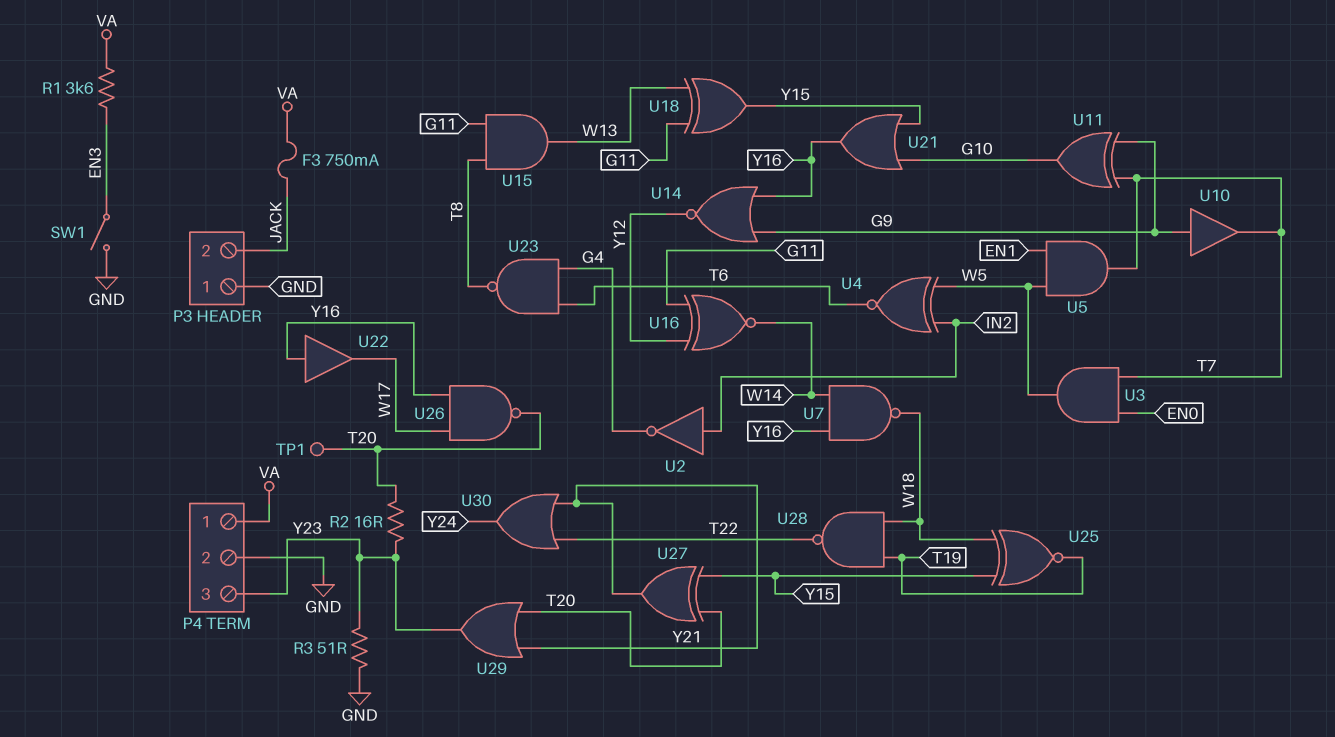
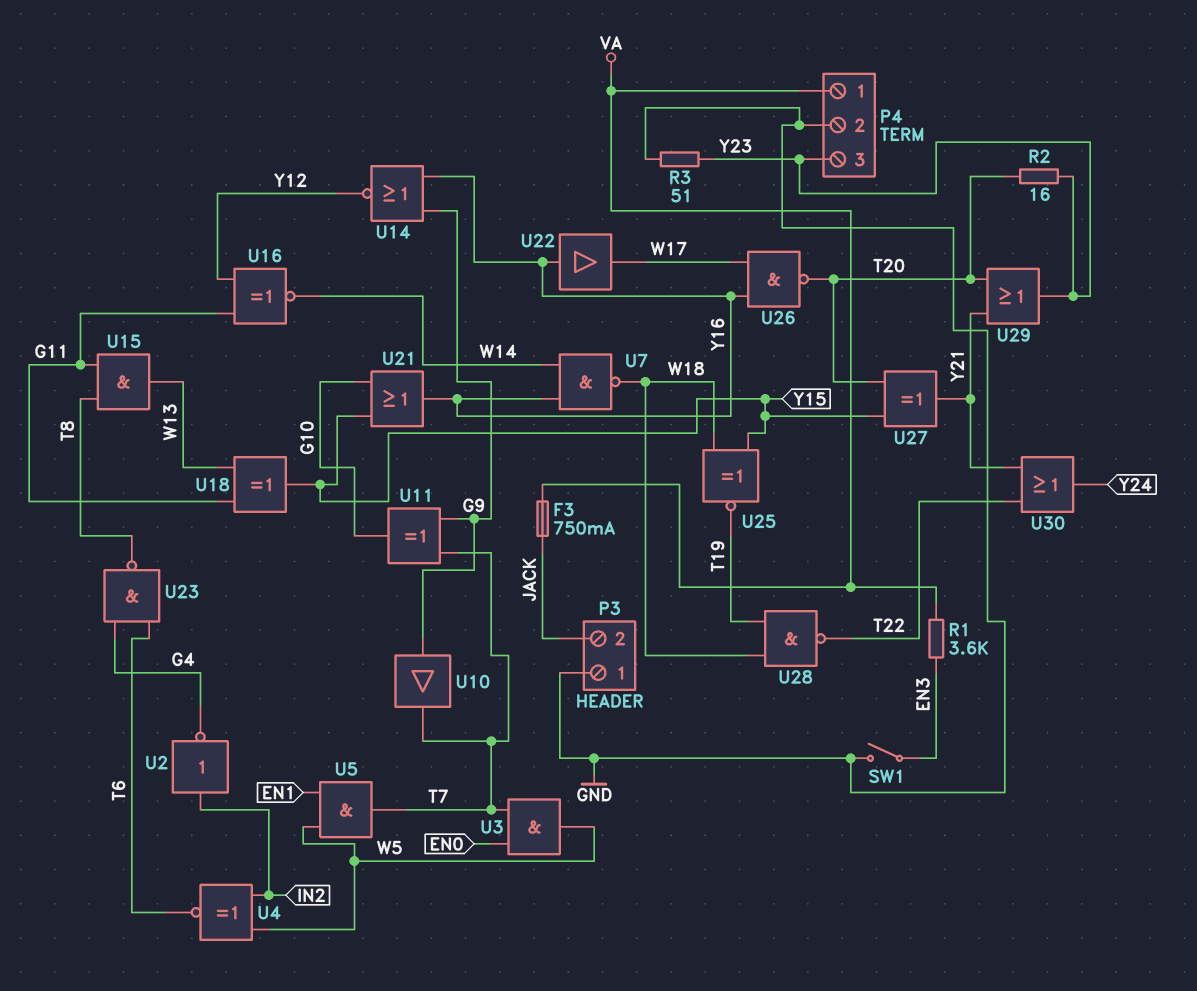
TP1: test point (T20) -> none

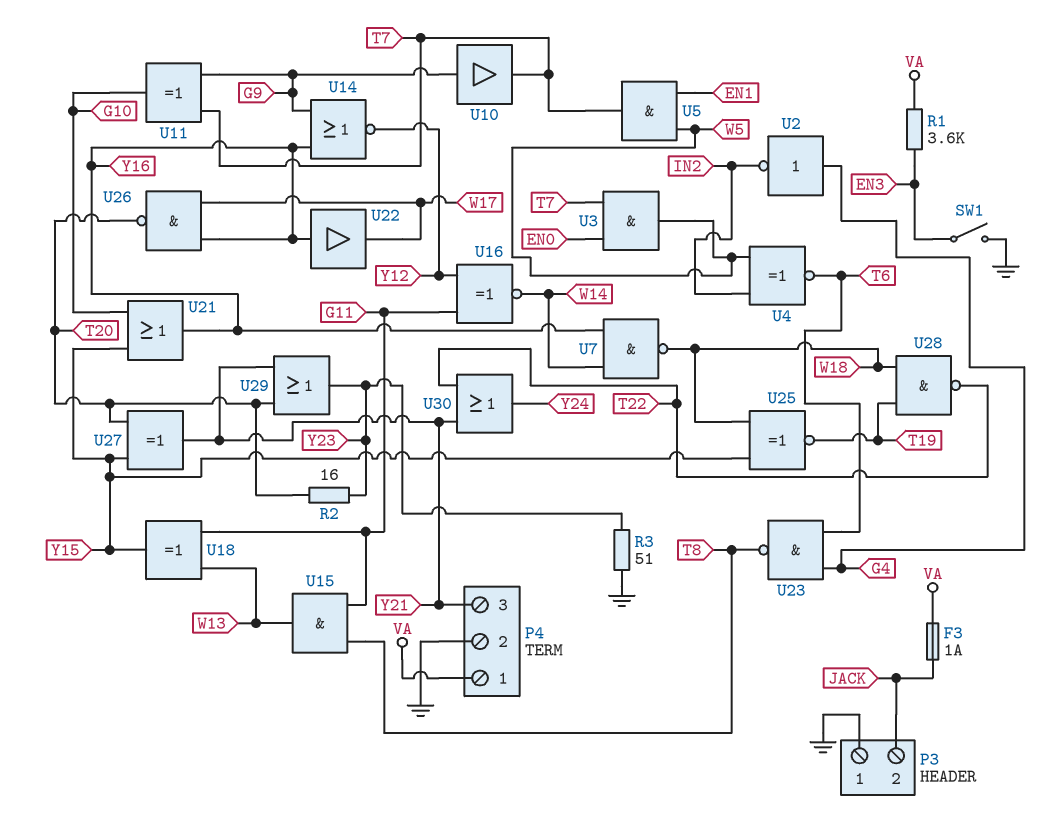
F3: 750mA (JACK, VA) -> 1A (JACK, VA)
P4 pin 3: Y23 -> Y21
U2: NOT (in IN2, out G4) -> NOT (in G4, out IN2)

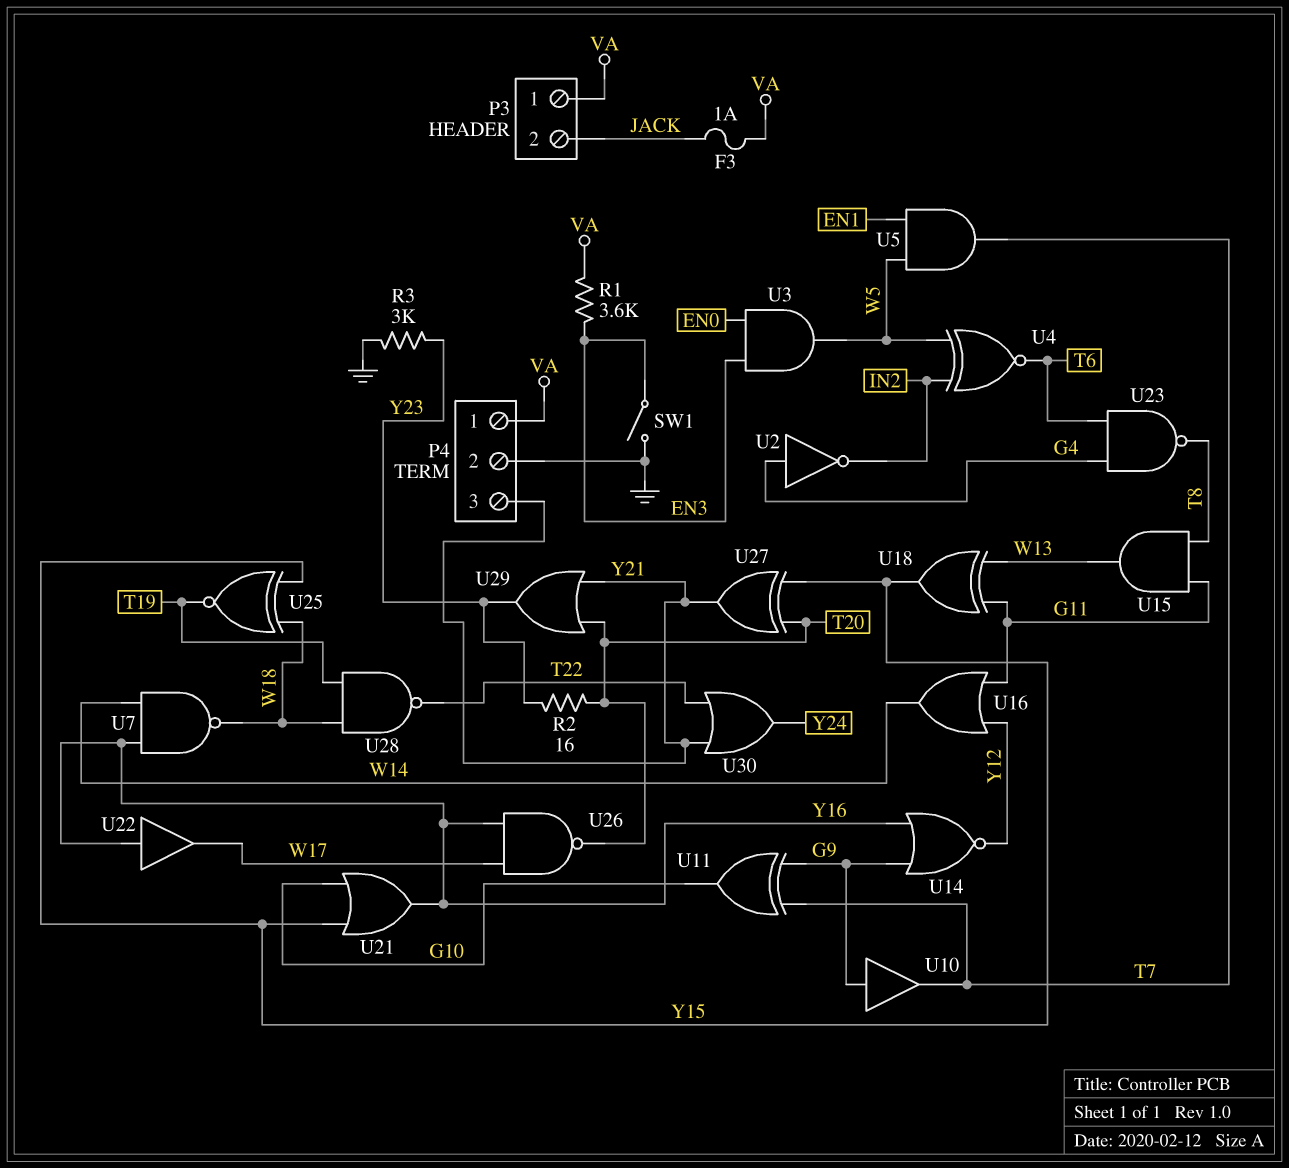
P3 pin 1: GND -> VA
R3: 51 (GND, Y23) -> 3k (GND, Y23)
U3: AND (in EN0, in T7, out W5) -> AND (in EN0, in EN3, out W5)
U16: XNOR (in G11, in Y12, out W14) -> OR (in G11, in Y12, out W14)

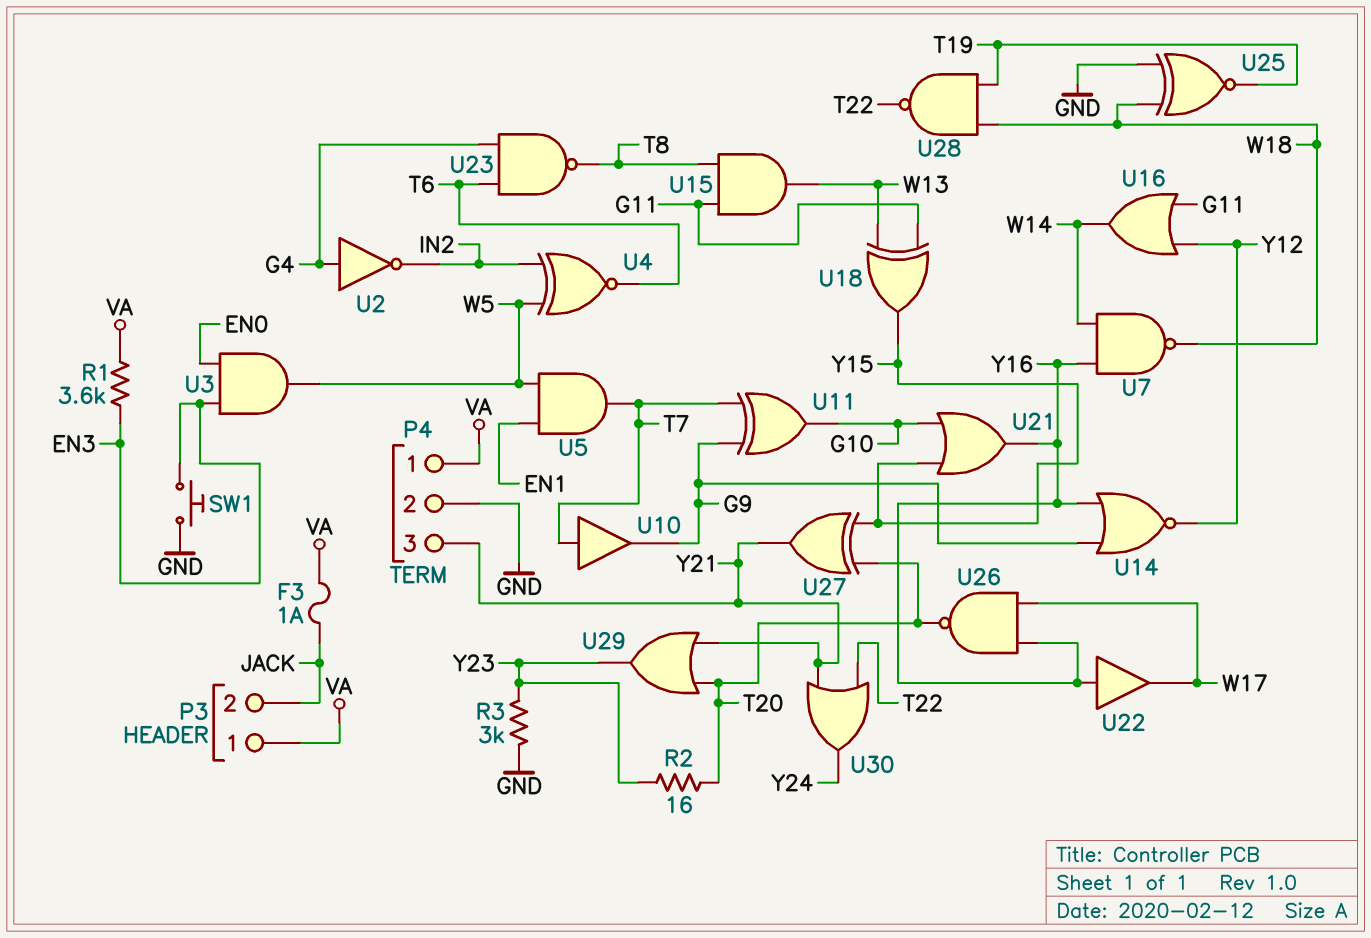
SW1: switch (EN3, GND) -> button (EN3, GND)
U10: buffer (in G9, out T7) -> buffer (in T7, out G9)
U25: XNOR (in W18, in Y15, out T19) -> XNOR (in GND, in W18, out T19)

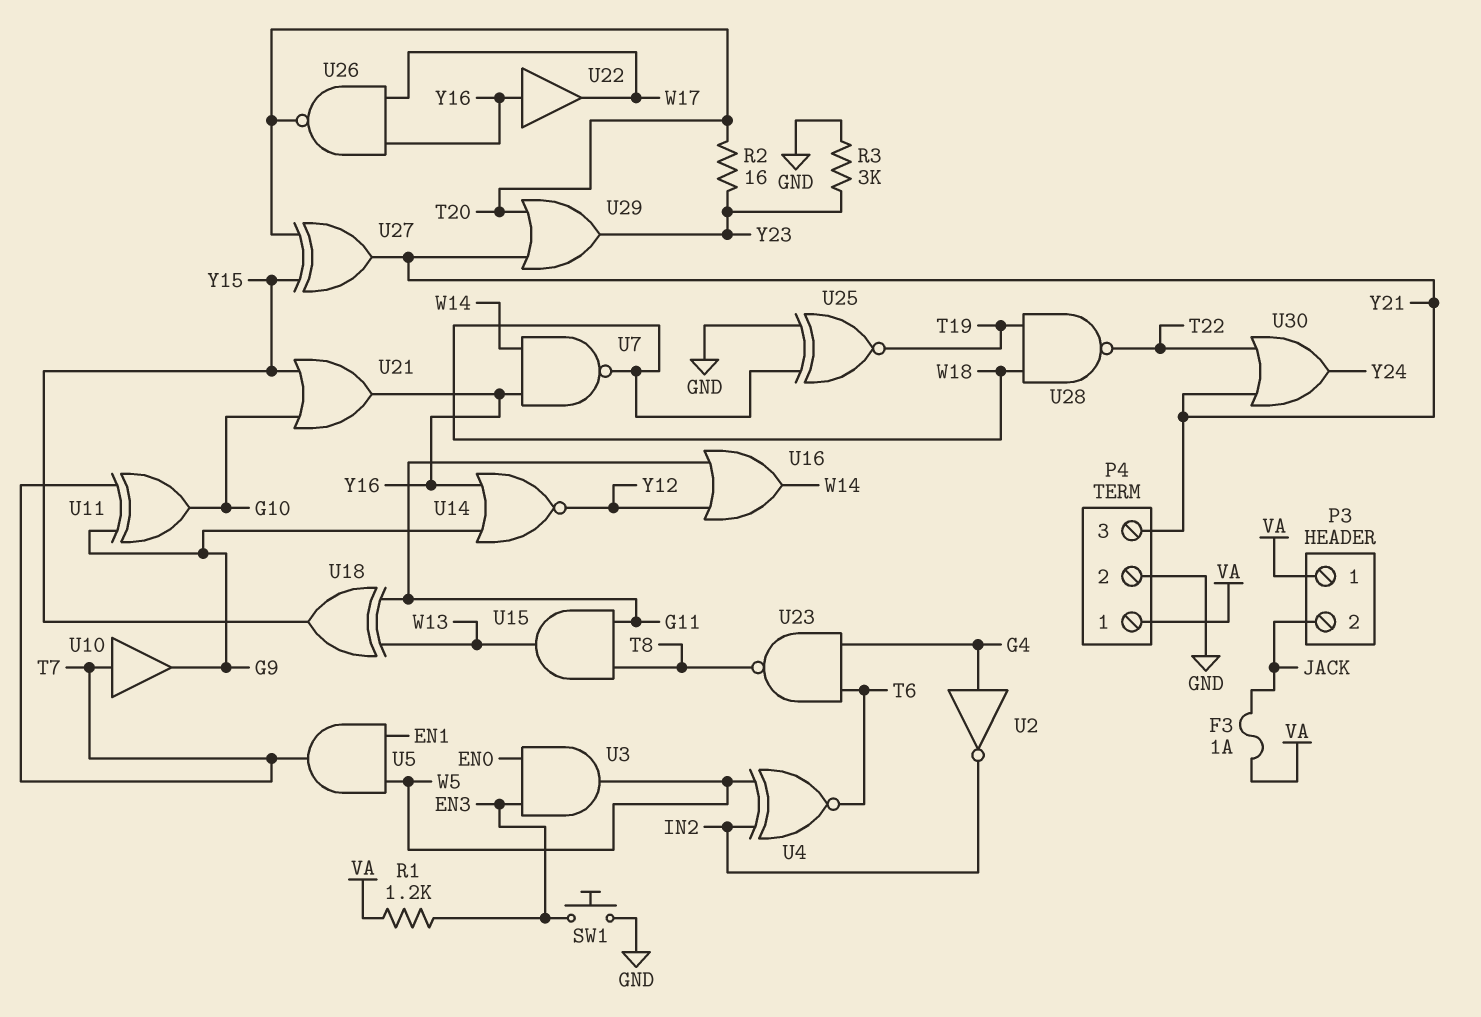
R1: 3.6k (EN3, VA) -> 1.2k (EN3, VA)

